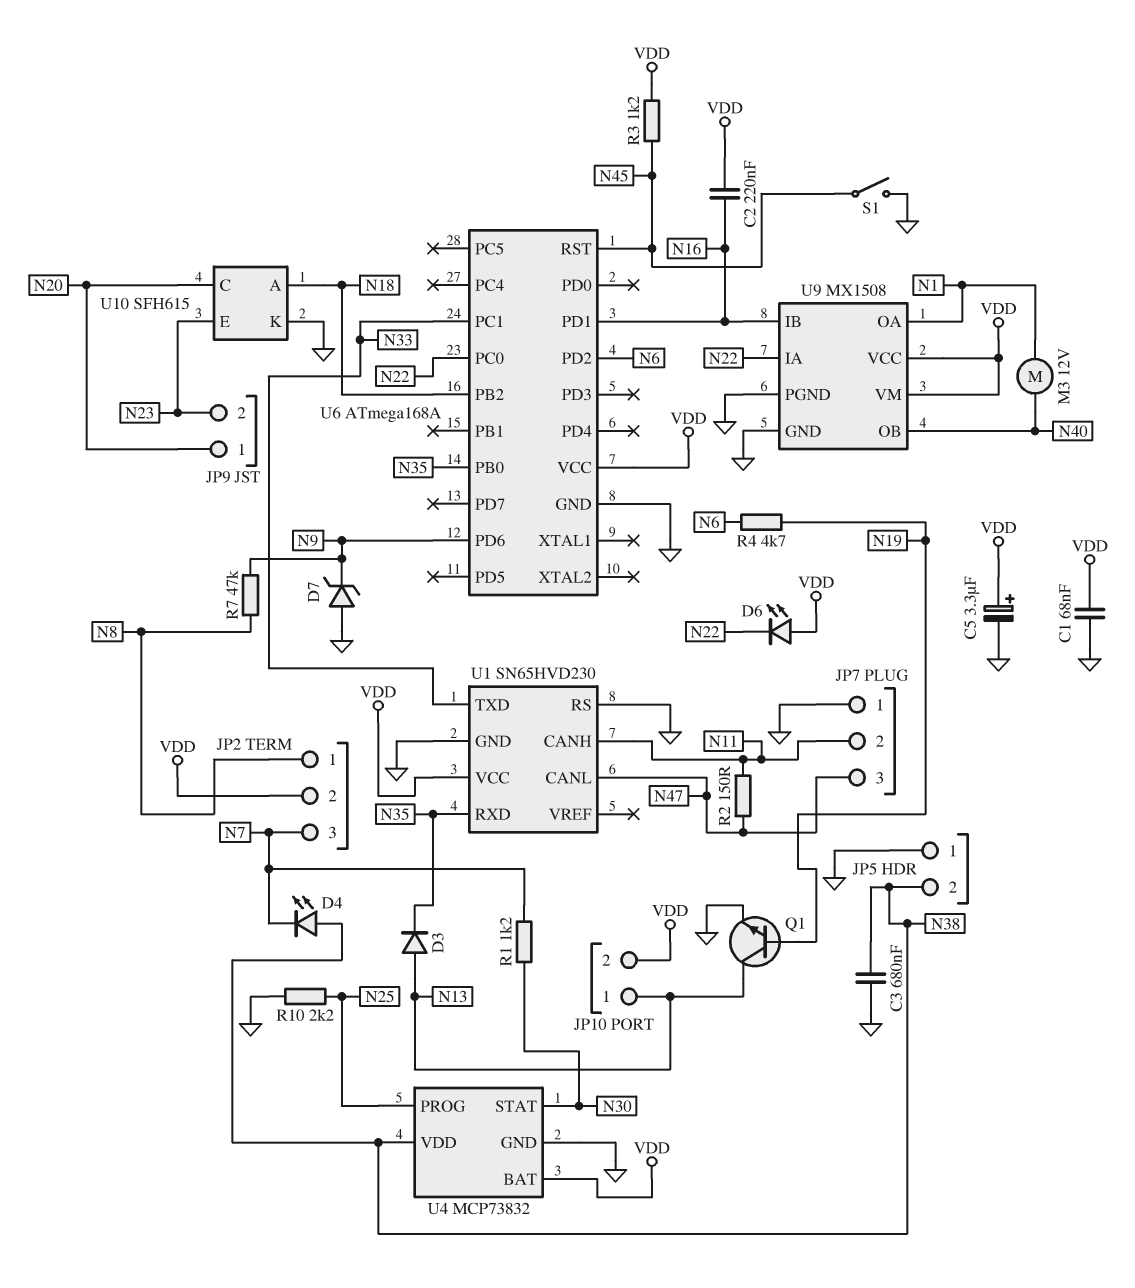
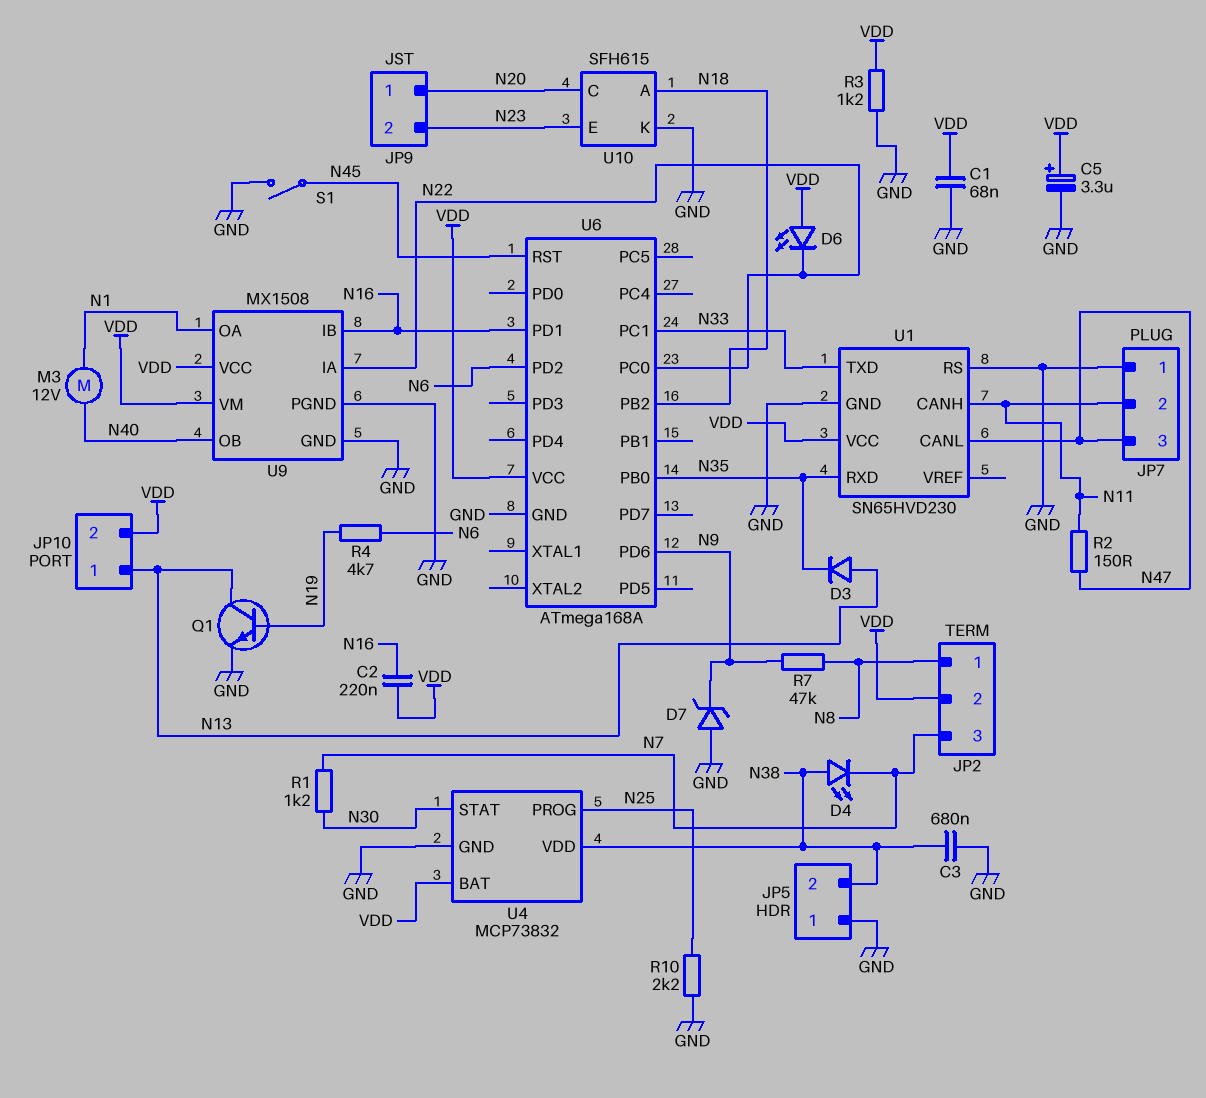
R3: 1.2k (N45, VDD) -> 1.2k (GND, VDD)

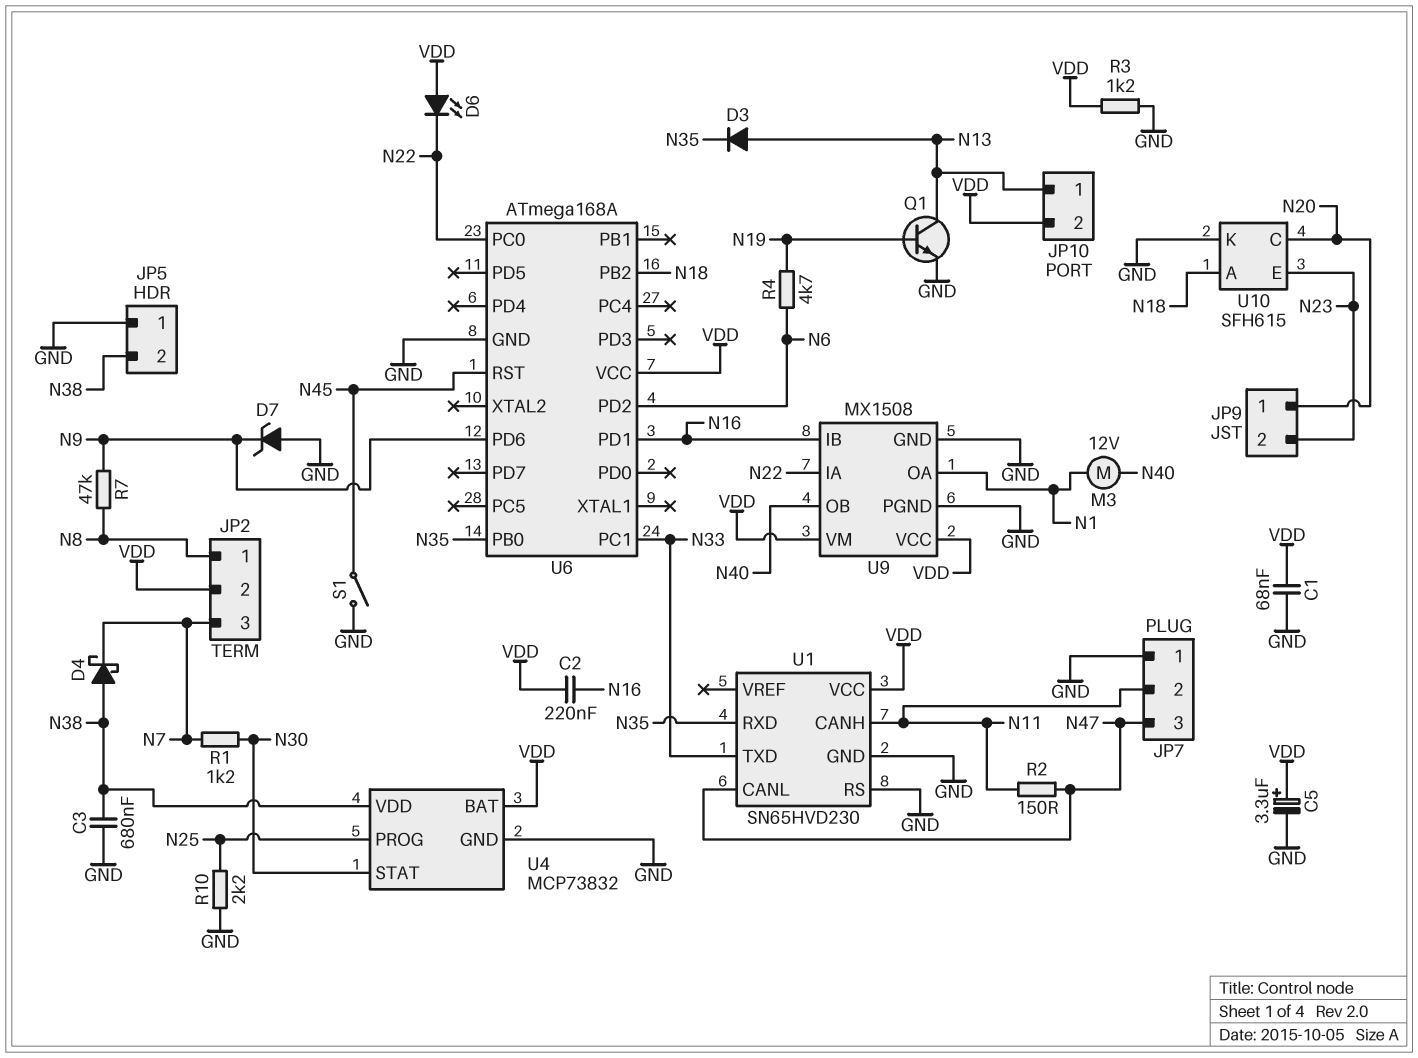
D4: LED (A N38, K N7) -> schottky (A N38, K N7)

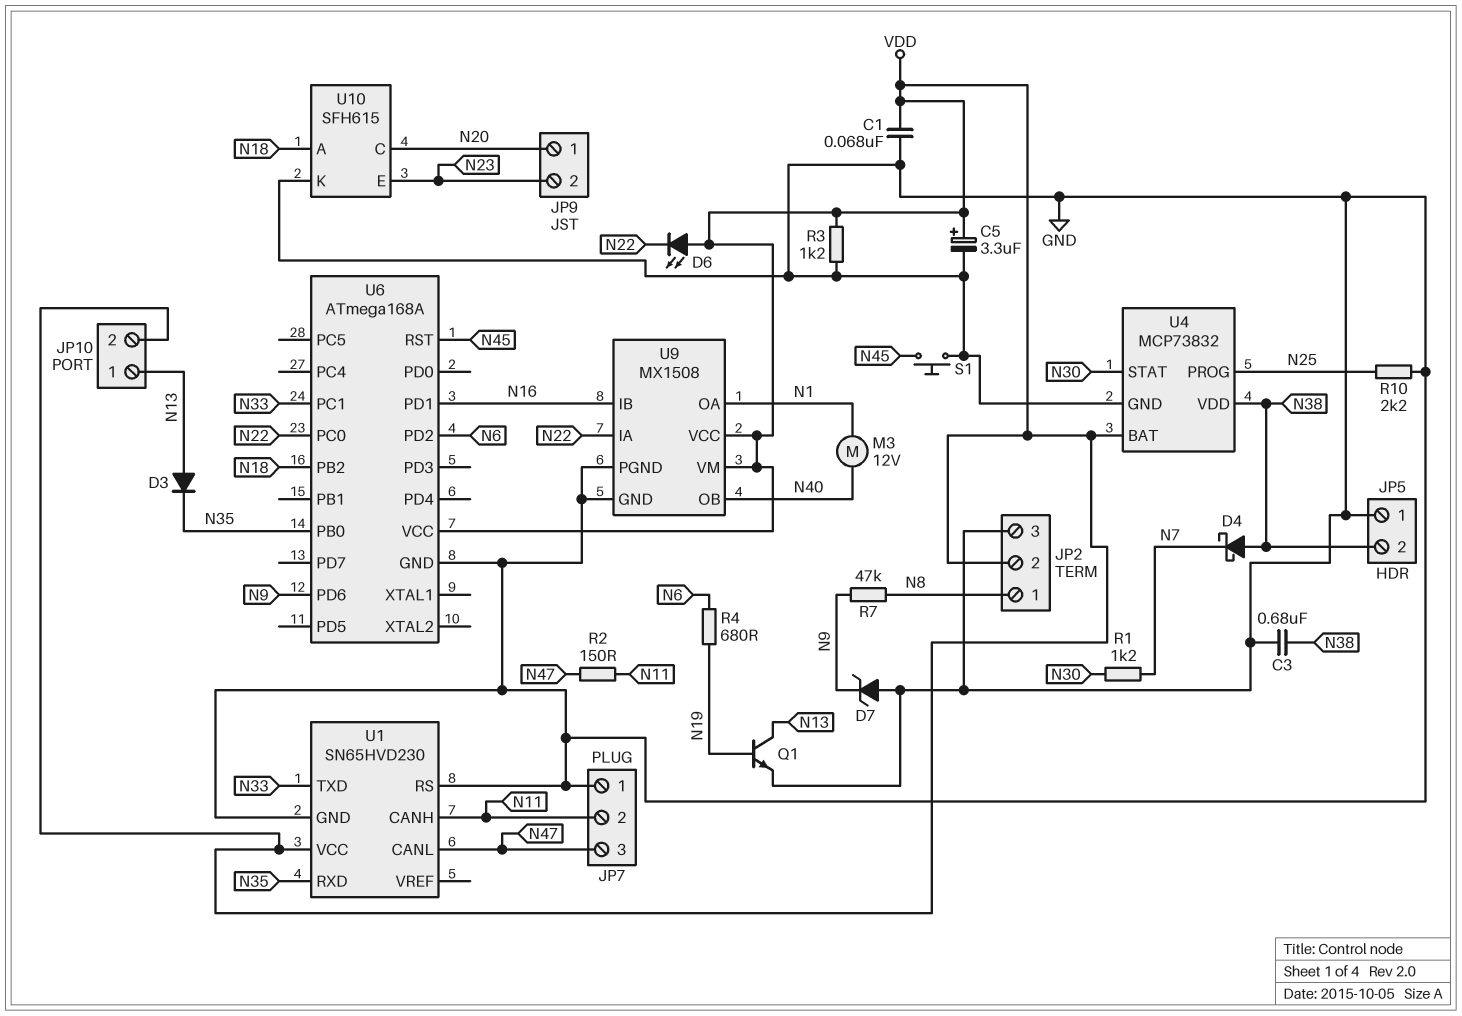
C2: 220nF (N16, VDD) -> none
JP2 pin 3: N7 -> GND
R4: 4.7k (N6, N19) -> 680 (N6, N19)
S1: switch (GND, N45) -> button (GND, N45)

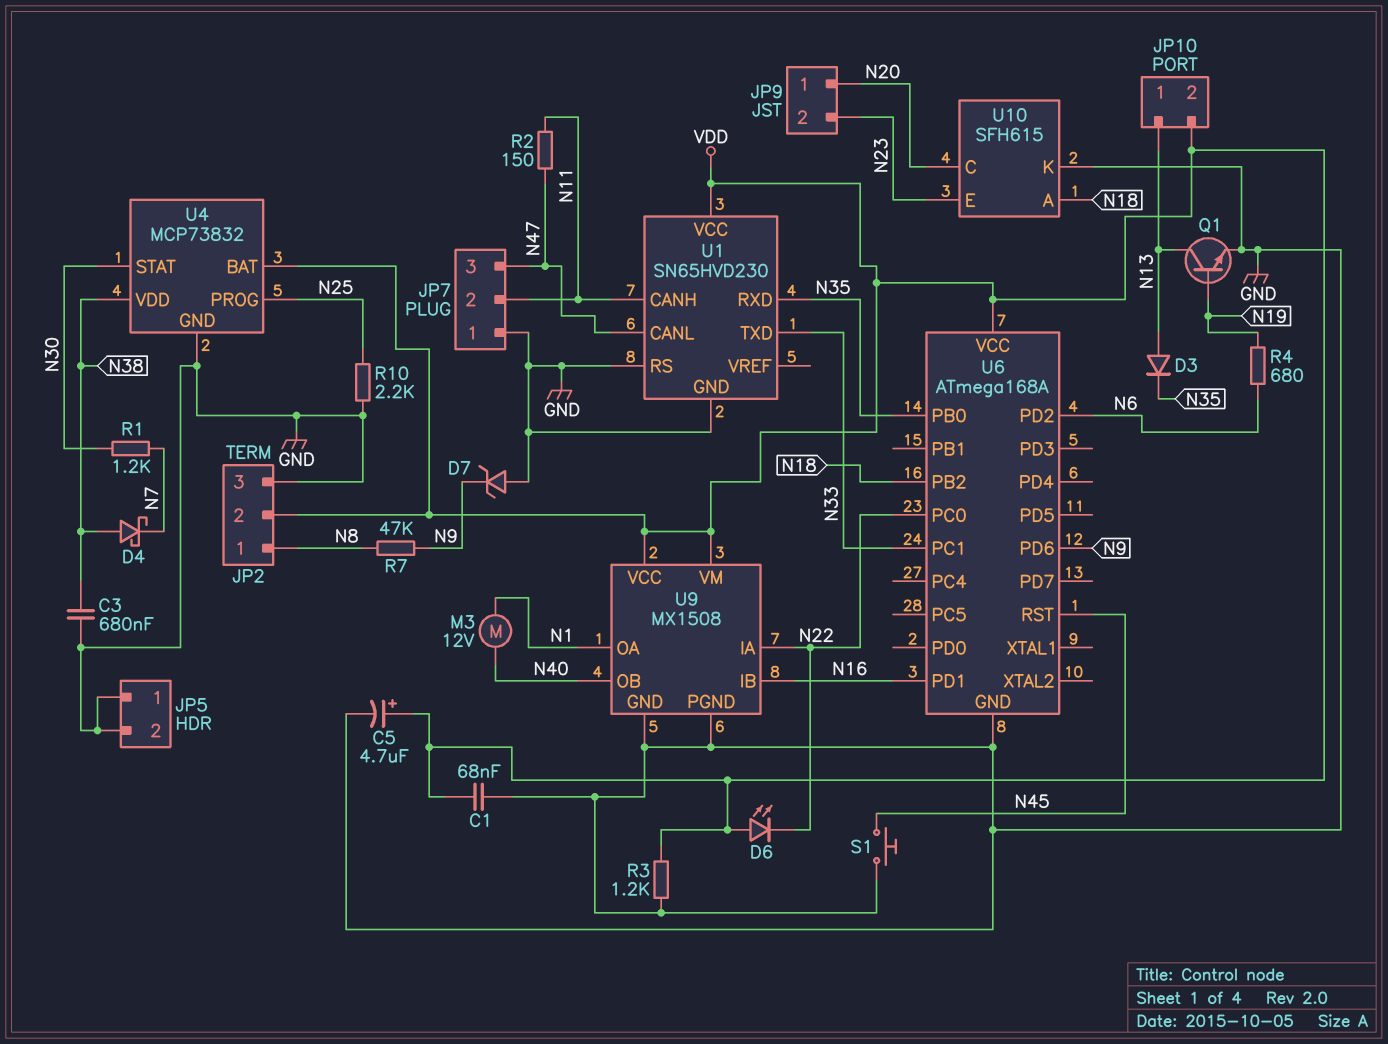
C5: 3.3uF (plus VDD, minus GND) -> 4.7uF (plus VDD, minus GND)
JP5 pin 2: N38 -> GND

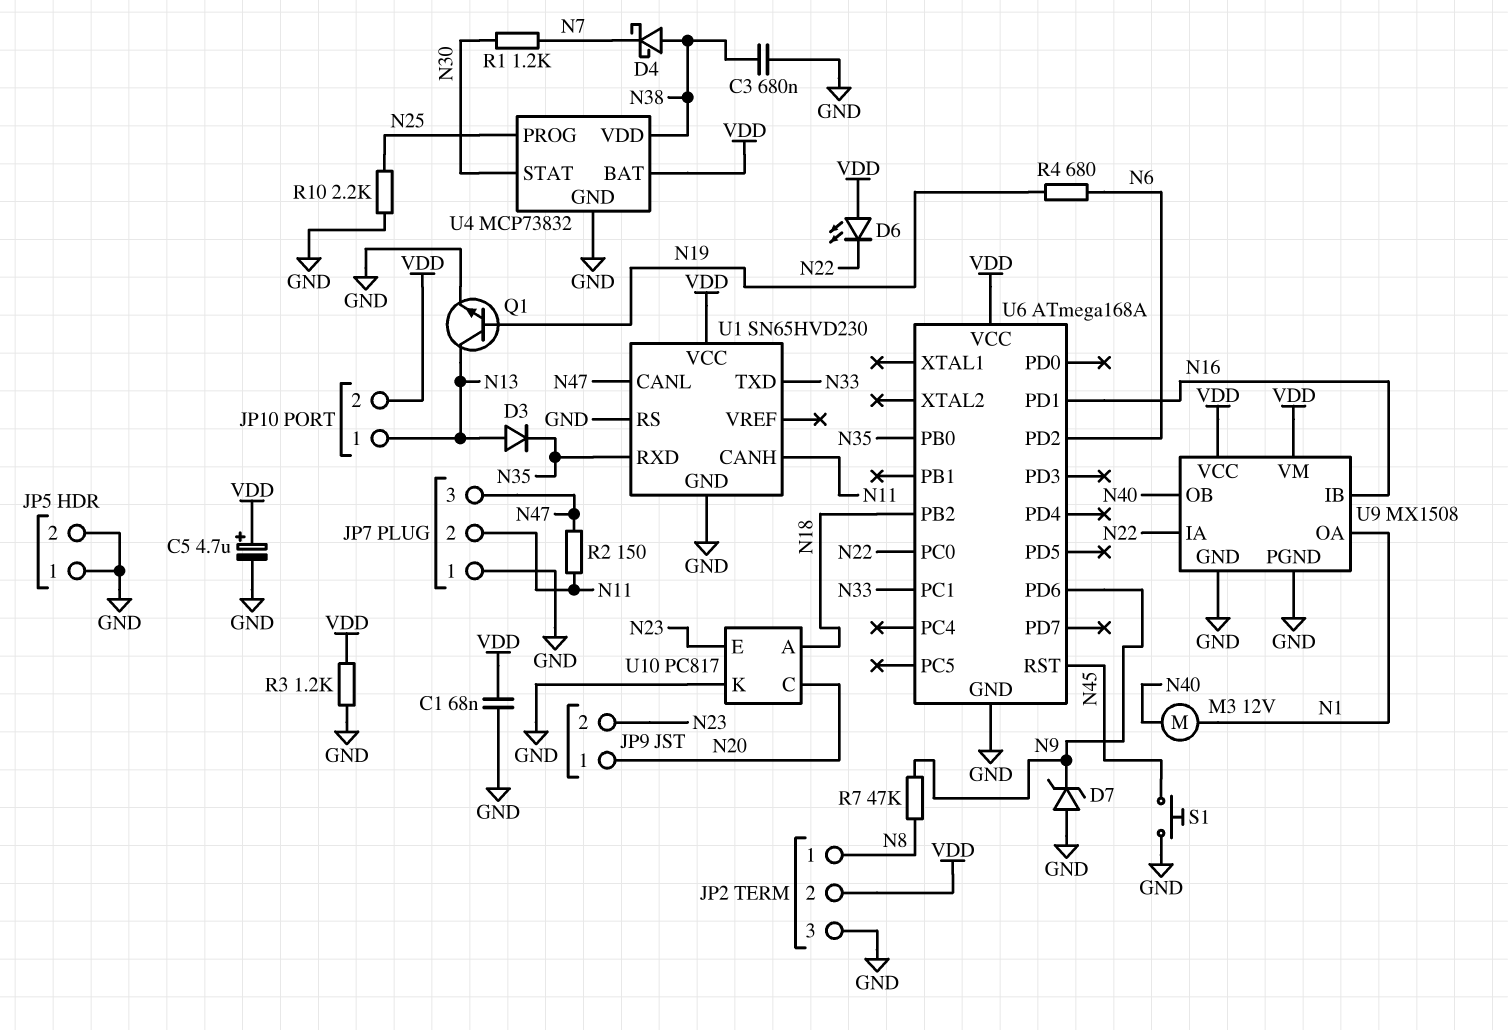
U10: SFH615 -> PC817

